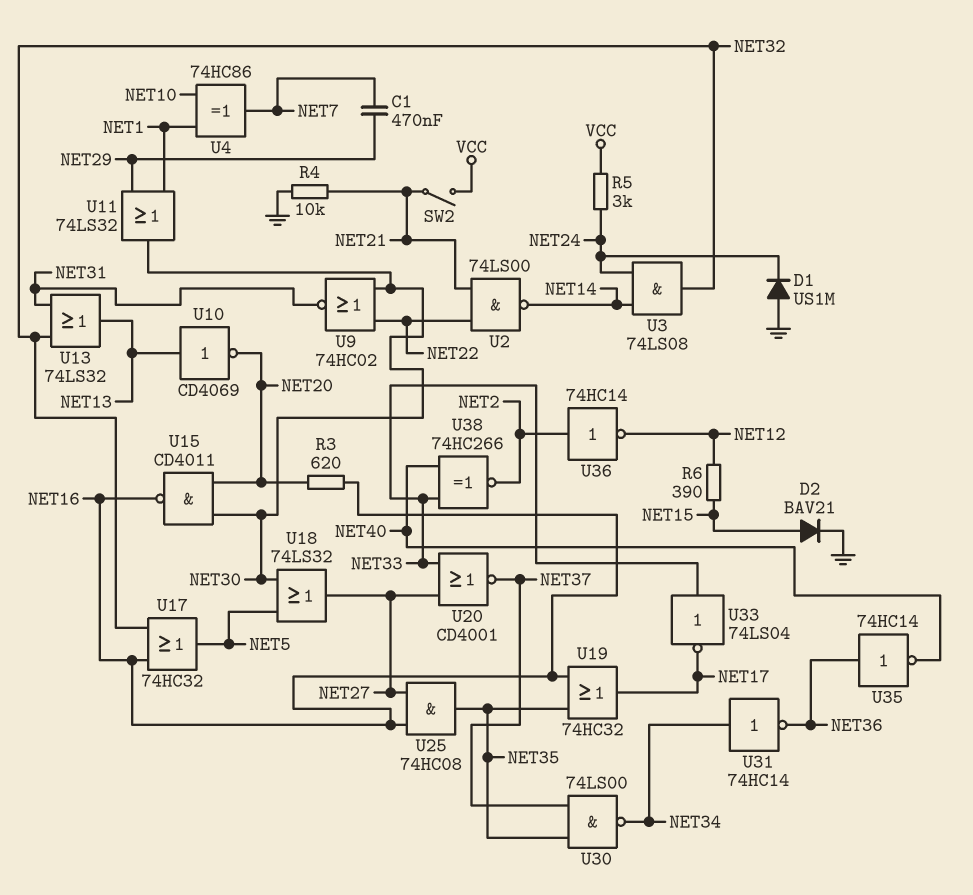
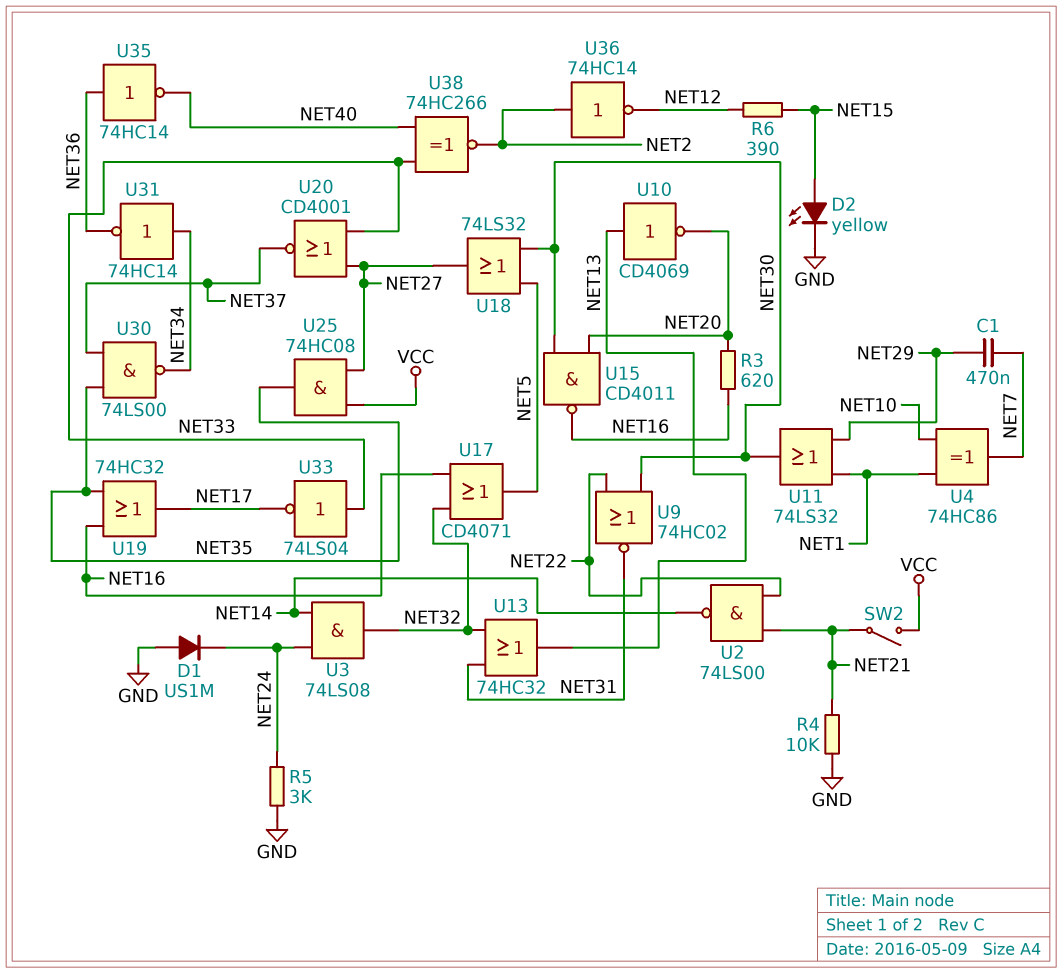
D2: diode BAV21 (A NET15, K GND) -> LED yellow (A NET15, K GND)
R5: 3k (NET24, VCC) -> 3k (GND, NET24)
U13: OR 74LS32 (in NET31, in NET32, out NET13) -> OR 74HC32 (in NET31, in NET32, out NET13)
U17: OR 74HC32 (in NET16, in NET32, out NET5) -> OR CD4071 (in NET16, in NET32, out NET5)
U25: AND 74HC08 (in NET16, in NET27, out NET35) -> AND 74HC08 (in NET27, in VCC, out NET35)

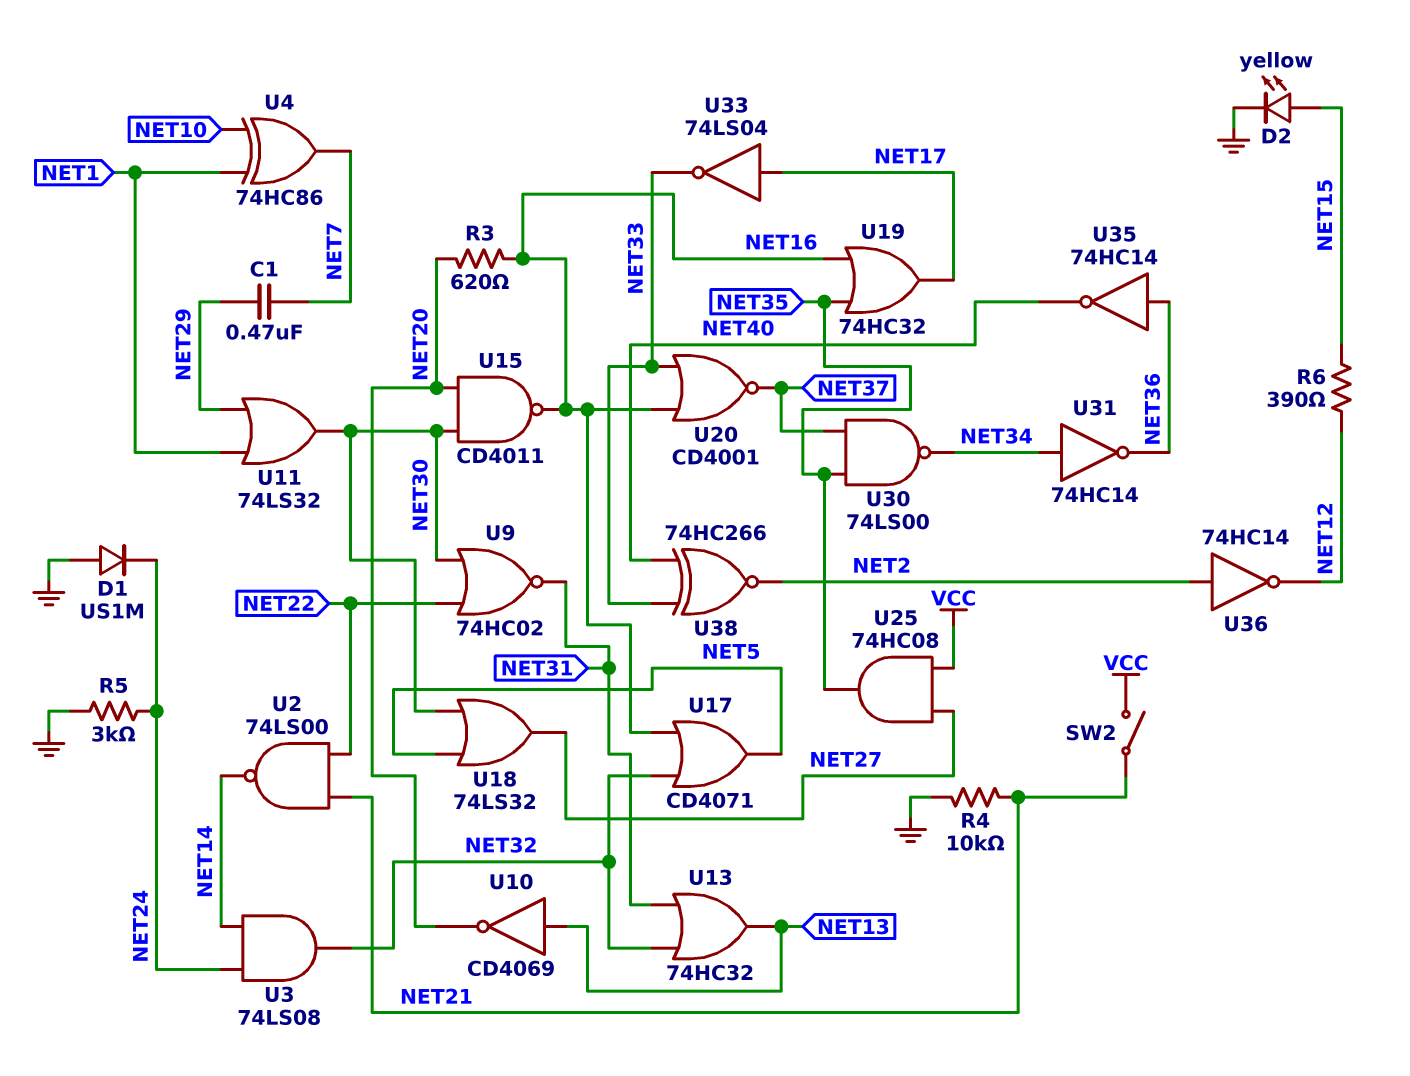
U20: NOR CD4001 (in NET27, in NET33, out NET37) -> NOR CD4001 (in NET16, in NET33, out NET37)
U33: NOT 74LS04 (in NET33, out NET17) -> NOT 74LS04 (in NET17, out NET33)

